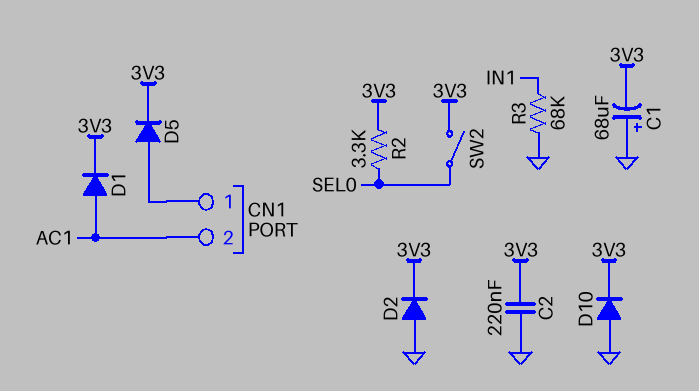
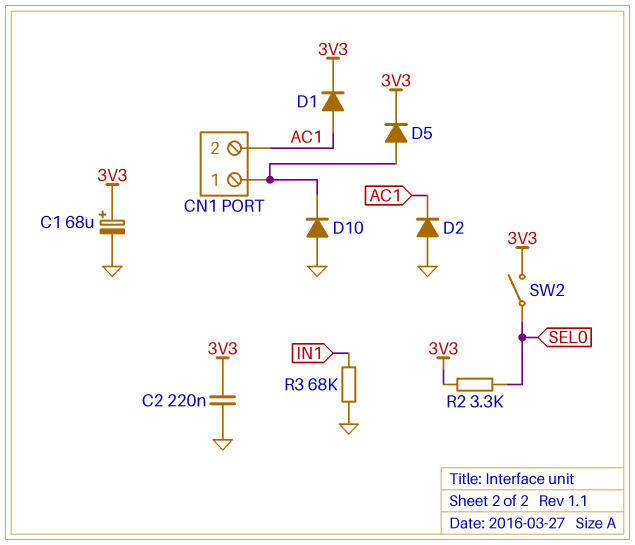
C1: 68uF (plus GND, minus 3V3) -> 68uF (plus 3V3, minus GND)
D2: diode (A GND, K 3V3) -> diode (A GND, K AC1)
D10: diode (A GND, K 3V3) -> diode (A GND, K CN1/1)

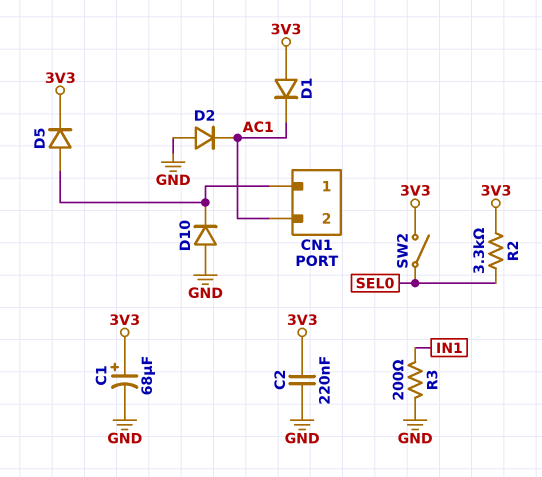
D1: diode (A AC1, K 3V3) -> diode (A 3V3, K AC1)
R3: 68k (GND, IN1) -> 200 (GND, IN1)

